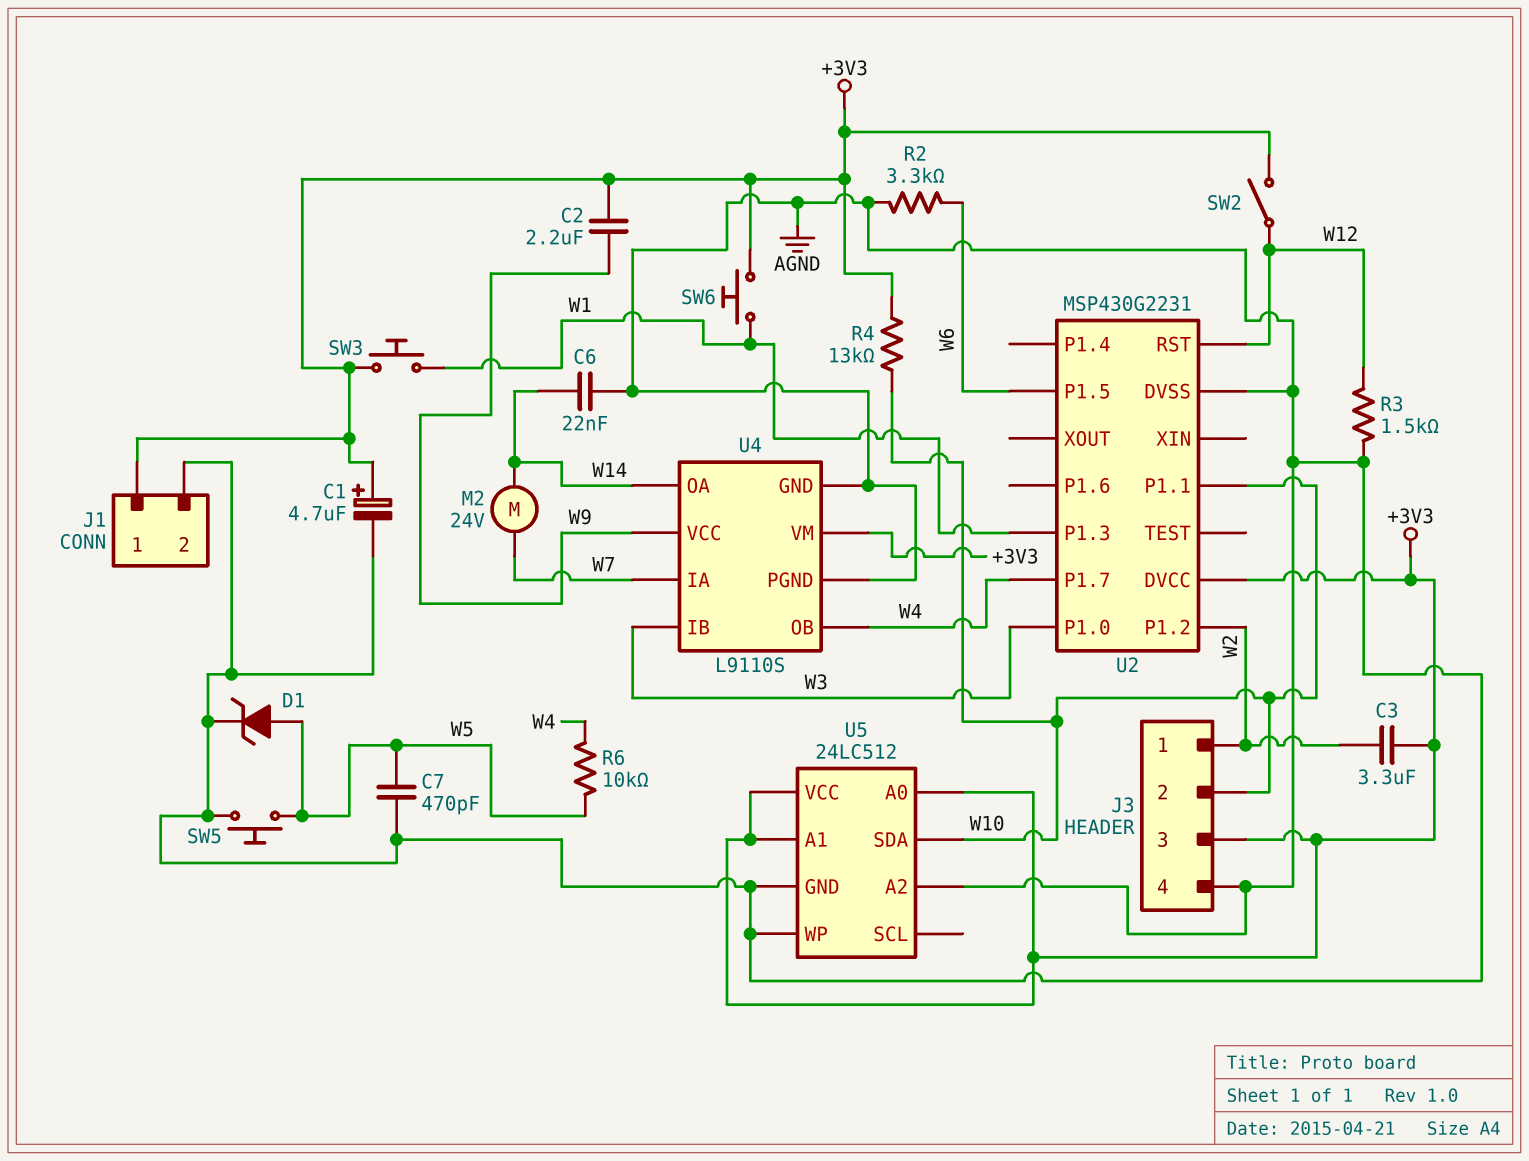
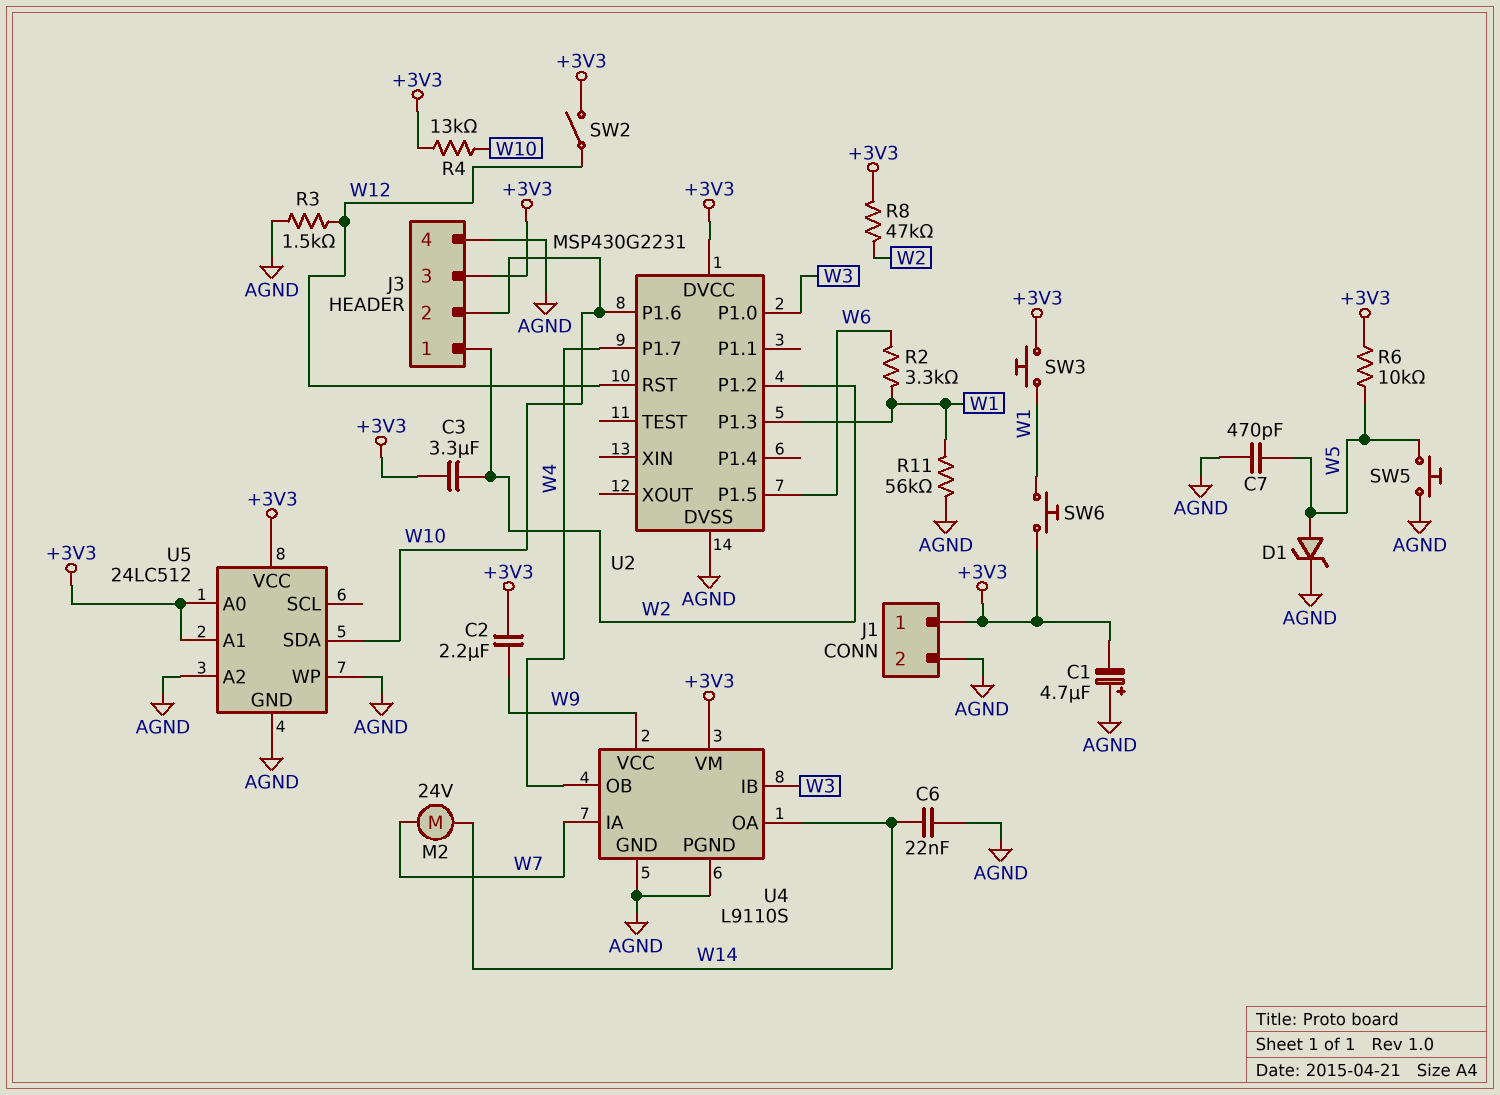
C1: 4.7uF (plus +3V3, minus AGND) -> 4.7uF (plus AGND, minus +3V3)
R2: 3.3k (AGND, W6) -> 3.3k (W1, W6)
R6: 10k (W4, W5) -> 10k (+3V3, W5)
R8: none -> 47k (+3V3, W2)
R11: none -> 56k (AGND, W1)
U2 pin P1.1: W10 -> none
U2 pin P1.6: none -> W10

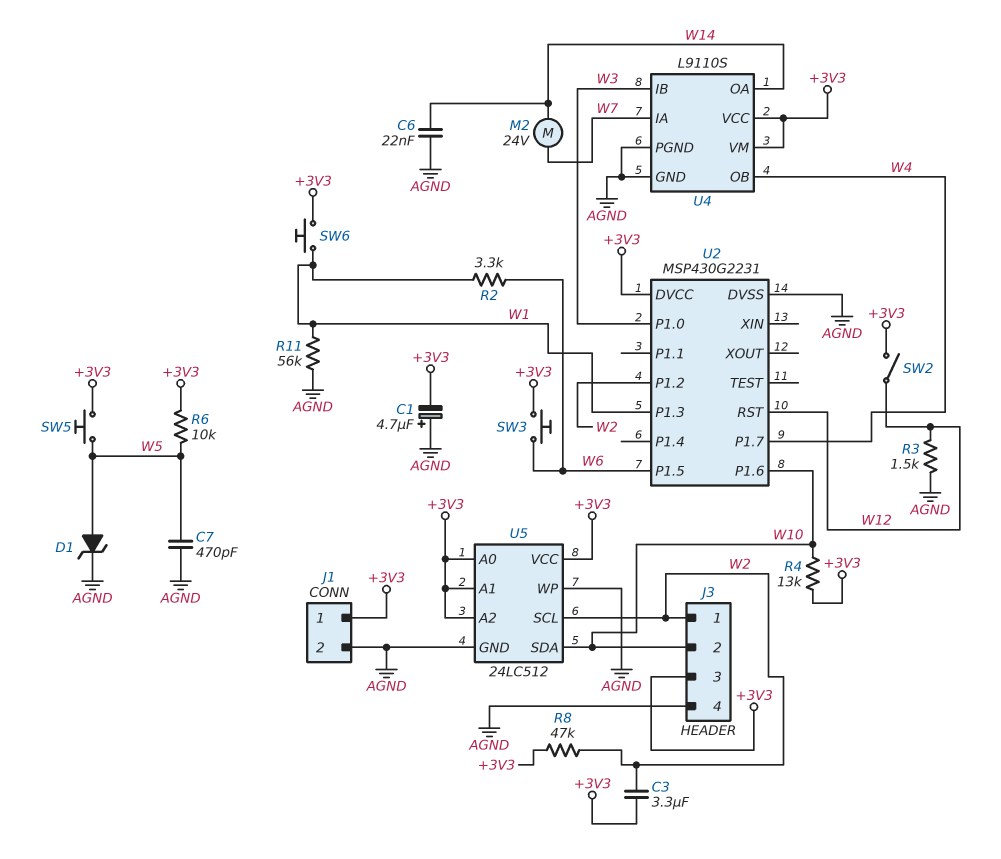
C2: 2.2uF (+3V3, W9) -> none
SW3: button (+3V3, W1) -> button (+3V3, W6)
SW5: button (AGND, W5) -> button (+3V3, W5)
U4 pin VCC: W9 -> +3V3
U5 pin A2: AGND -> +3V3
U5 pin SCL: none -> W2

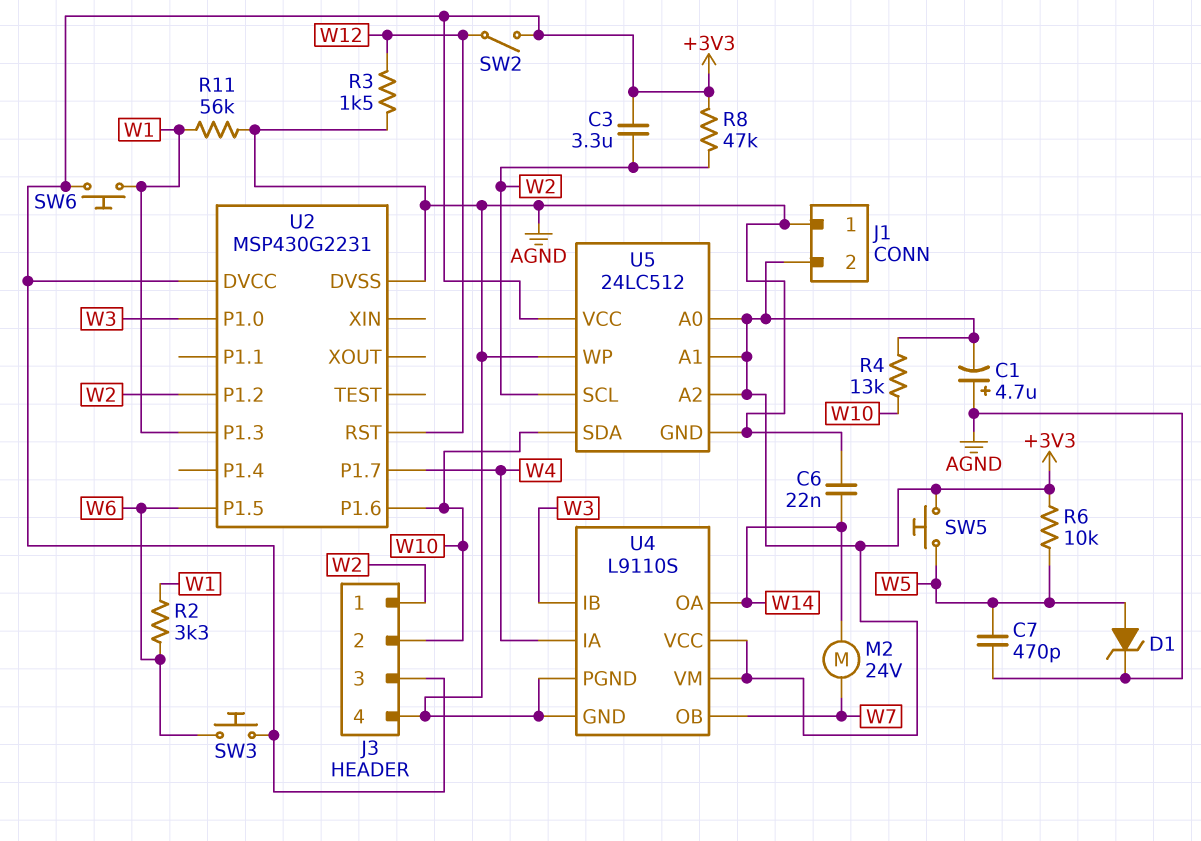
J1 pin 1: +3V3 -> AGND
J1 pin 2: AGND -> +3V3
U4 pin IA: W7 -> W4
U4 pin OB: W4 -> W7

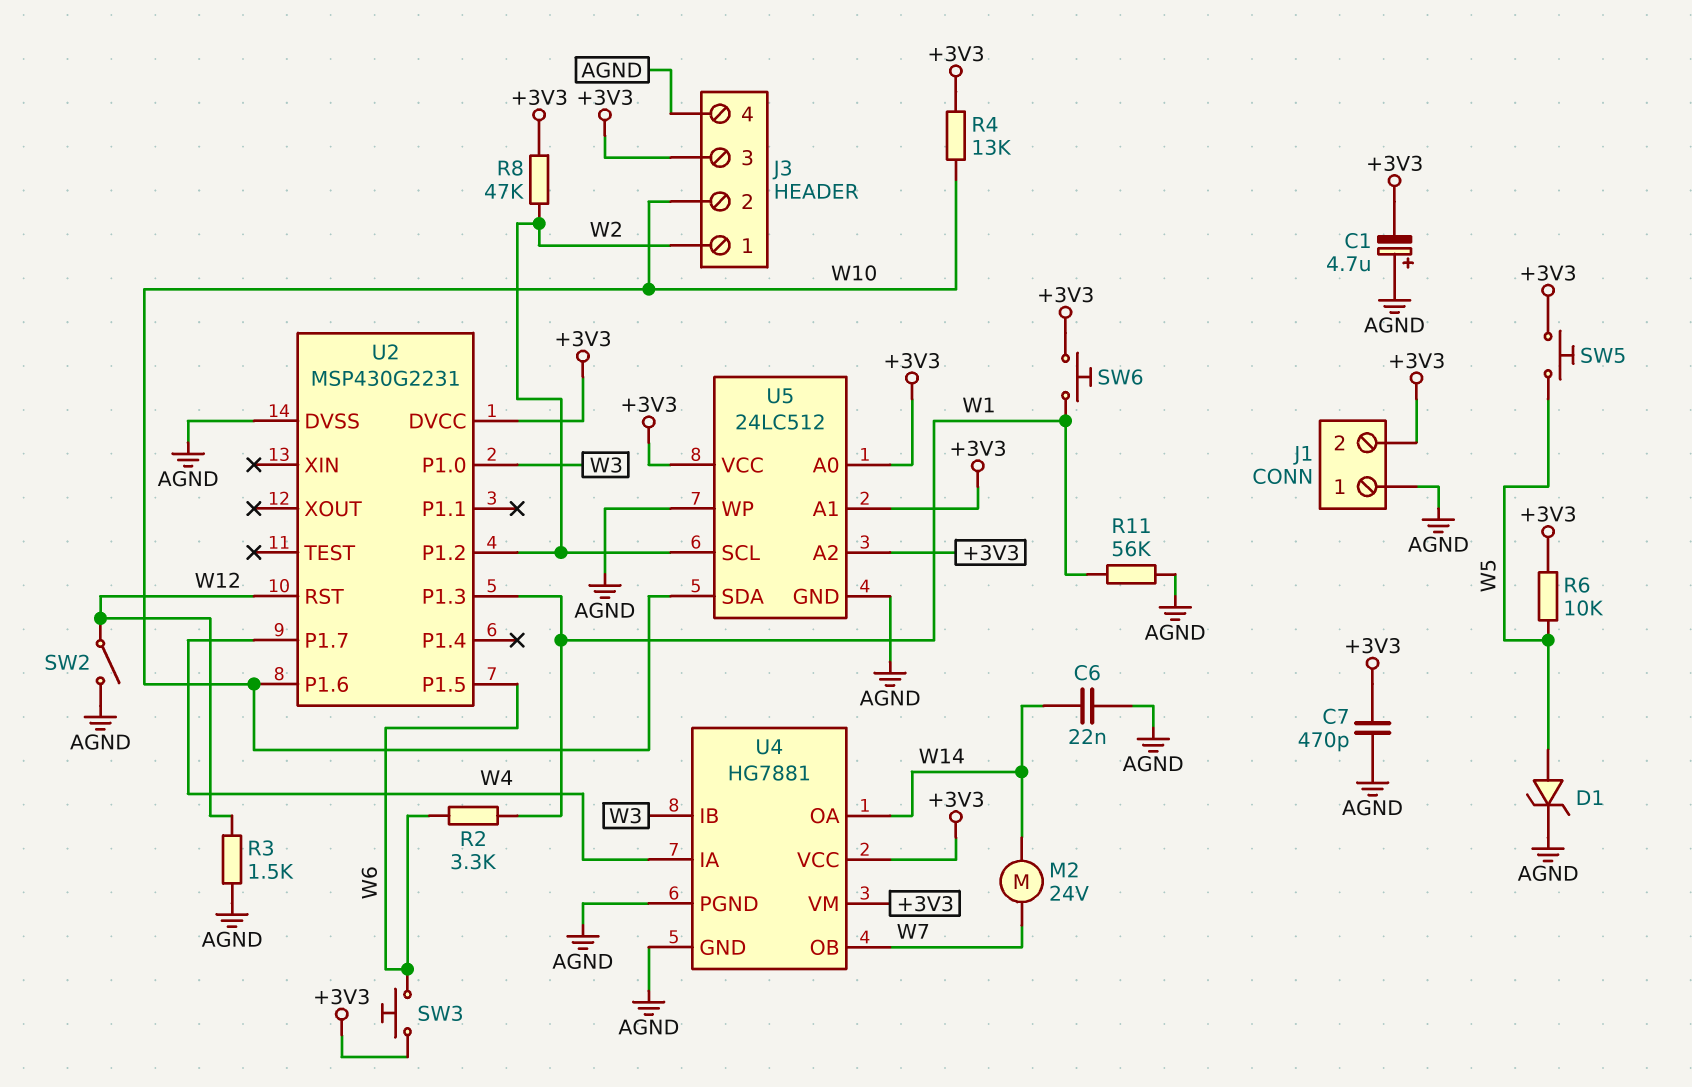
C3: 3.3uF (+3V3, W2) -> none
C7: 470pF (AGND, W5) -> 470pF (+3V3, AGND)
SW2: switch (+3V3, W12) -> switch (AGND, W12)
U4: L9110S -> HG7881

